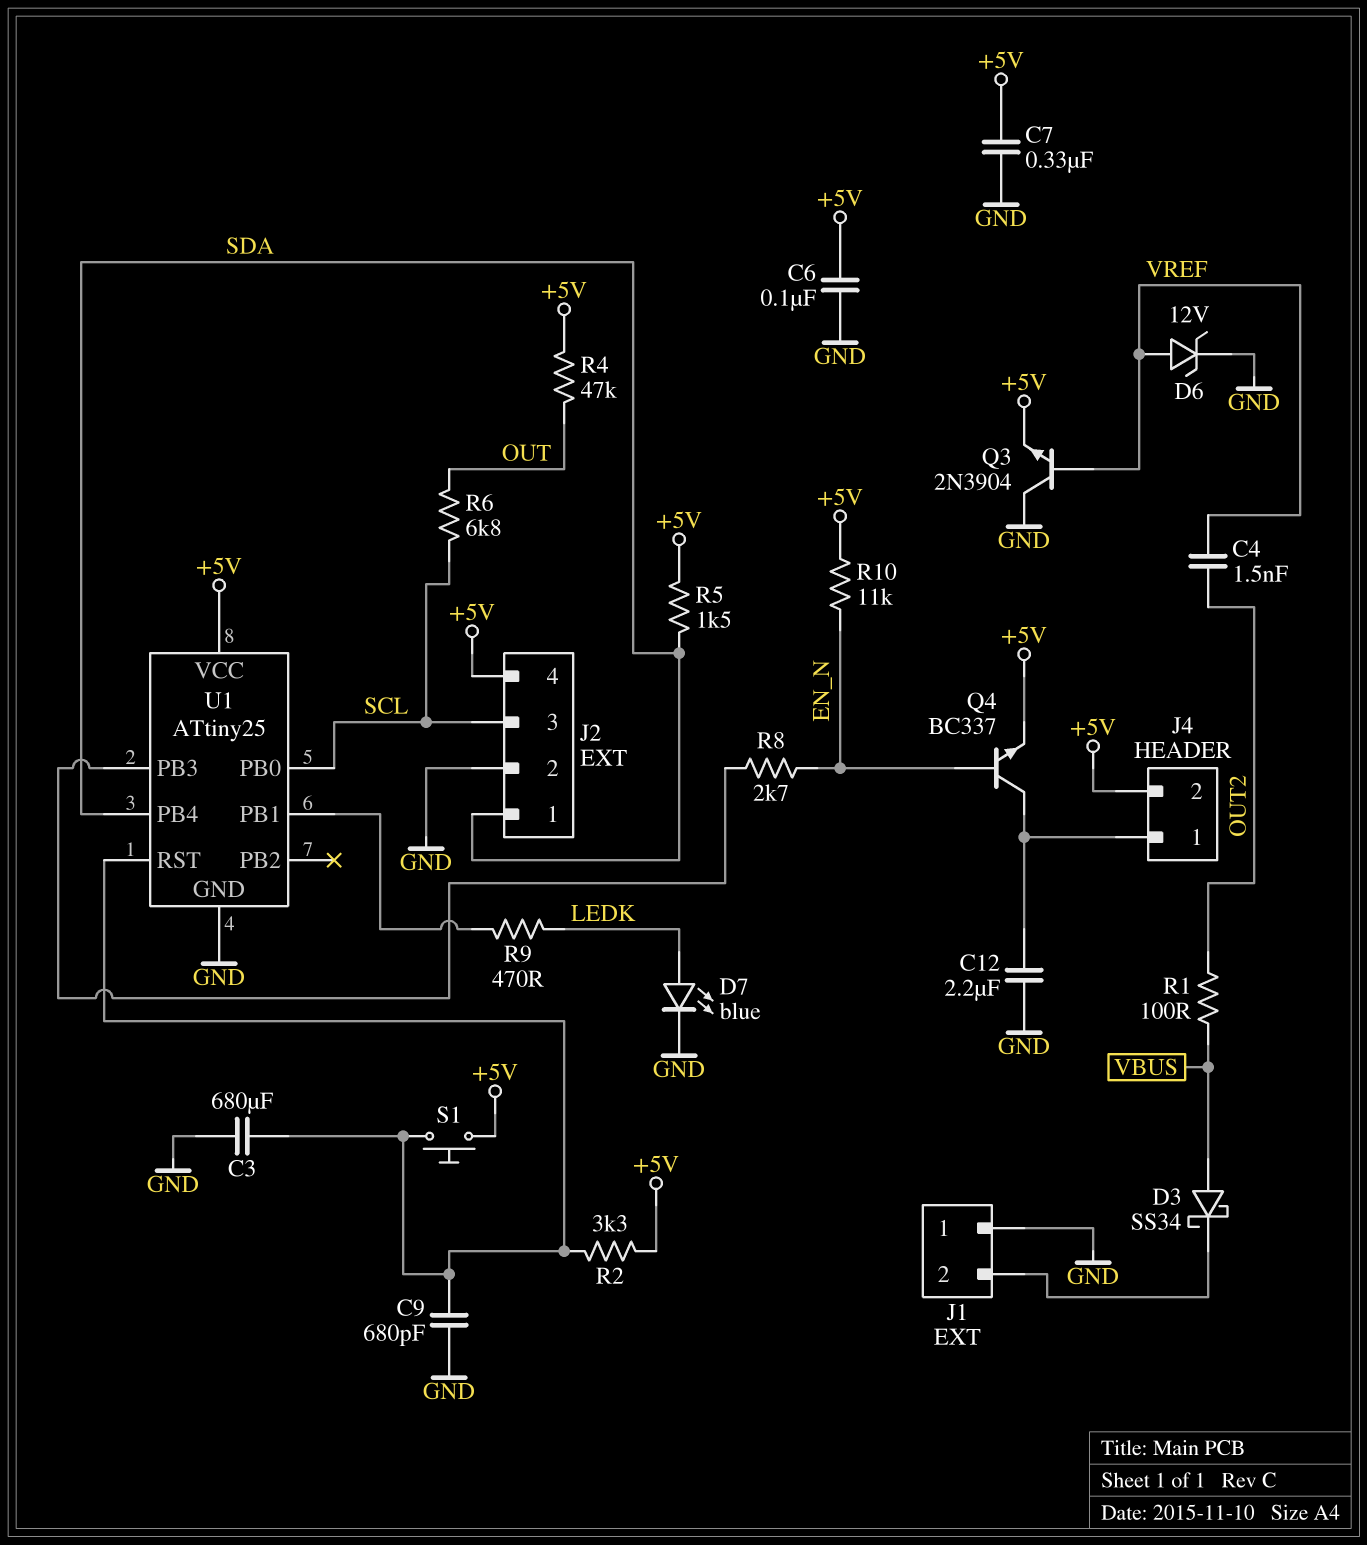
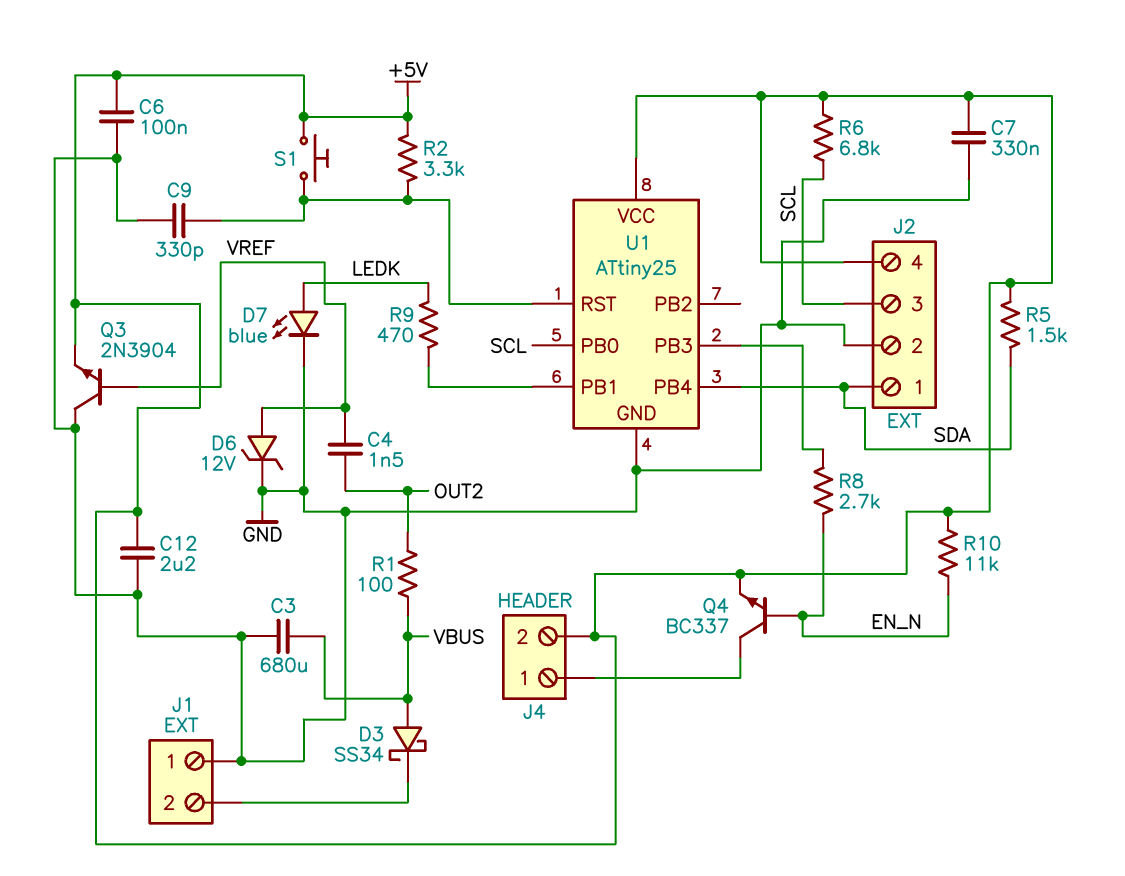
C3: 680uF (GND, U1/RST) -> 680uF (GND, VBUS)
C9: 680pF (GND, U1/RST) -> 330pF (GND, U1/RST)
C12: 2.2uF (GND, J4/1) -> 2.2uF (+5V, GND)
R4: 47k (+5V, OUT) -> none
R6: 6.8k (OUT, SCL) -> 6.8k (+5V, SCL)

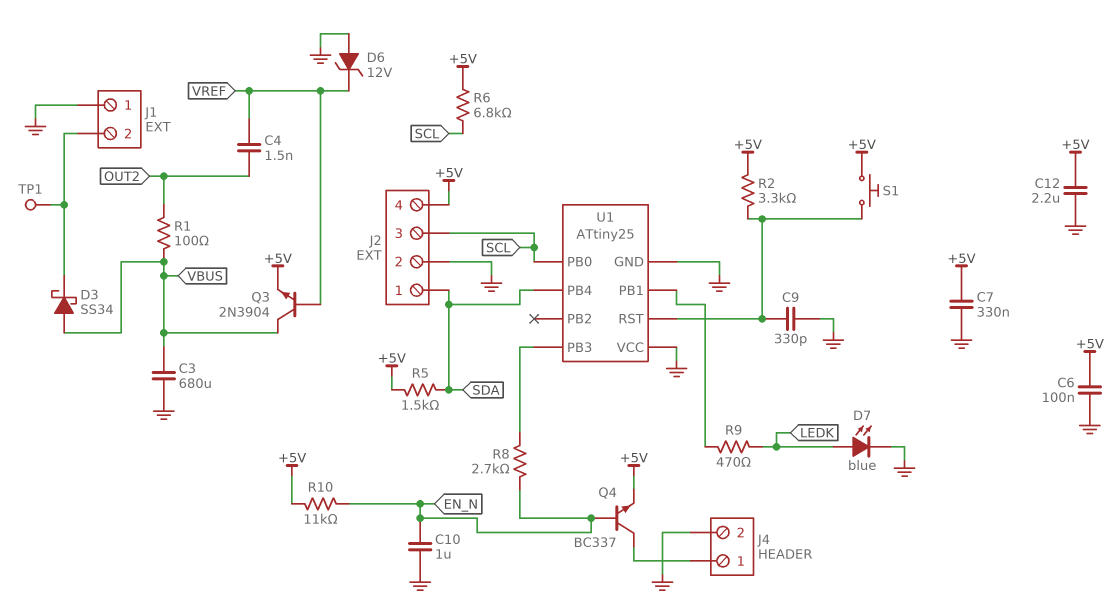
C10: none -> 1uF (EN_N, GND)
D6: zener 12V (A VREF, K GND) -> zener 12V (A GND, K VREF)
J4 pin 2: +5V -> GND
Q3: NPN 2N3904 (B VREF, C GND, E +5V) -> NPN 2N3904 (B VREF, C VBUS, E +5V)
TP1: none -> test point (J1/2)
U1 pin VCC: +5V -> GND

